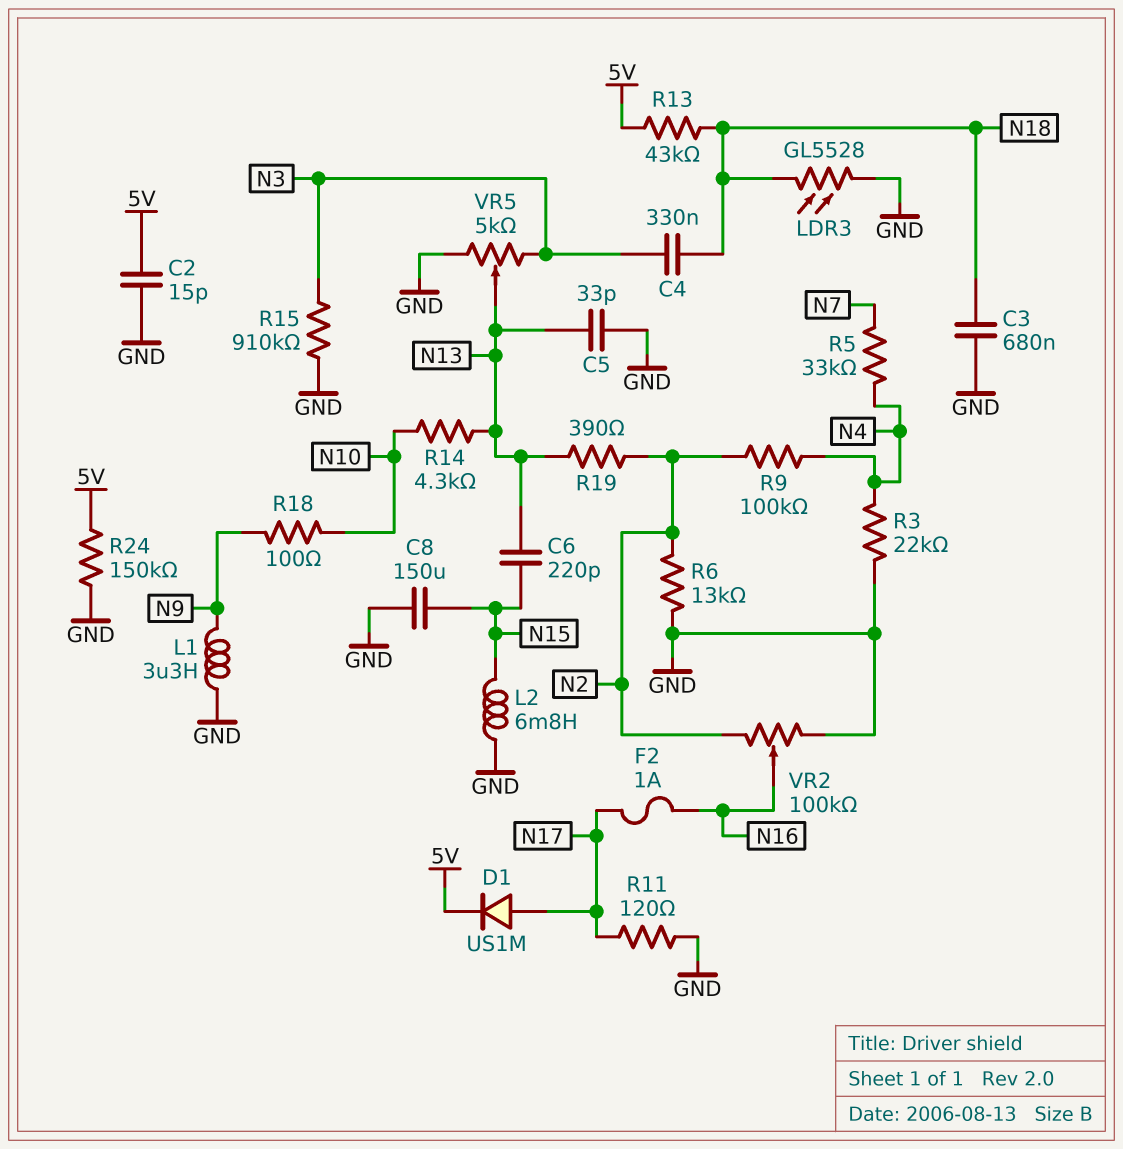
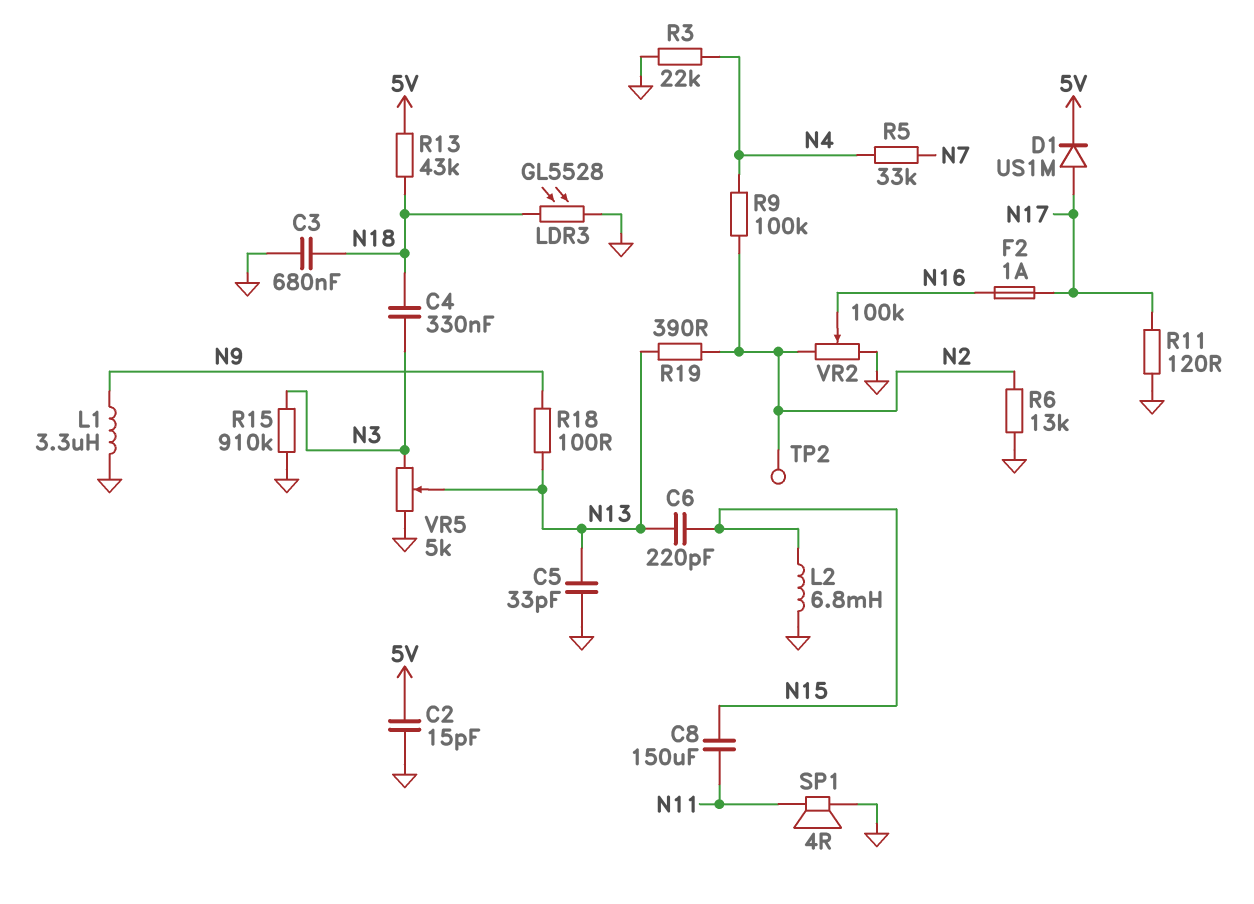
C8: 150uF (GND, N15) -> 150uF (N11, N15)
R14: 4.3k (N10, N13) -> none
R18: 100 (N9, N10) -> 100 (N9, N13)
R24: 150k (5V, GND) -> none
SP1: none -> speaker 4R (GND, N11)
TP2: none -> test point (N2)

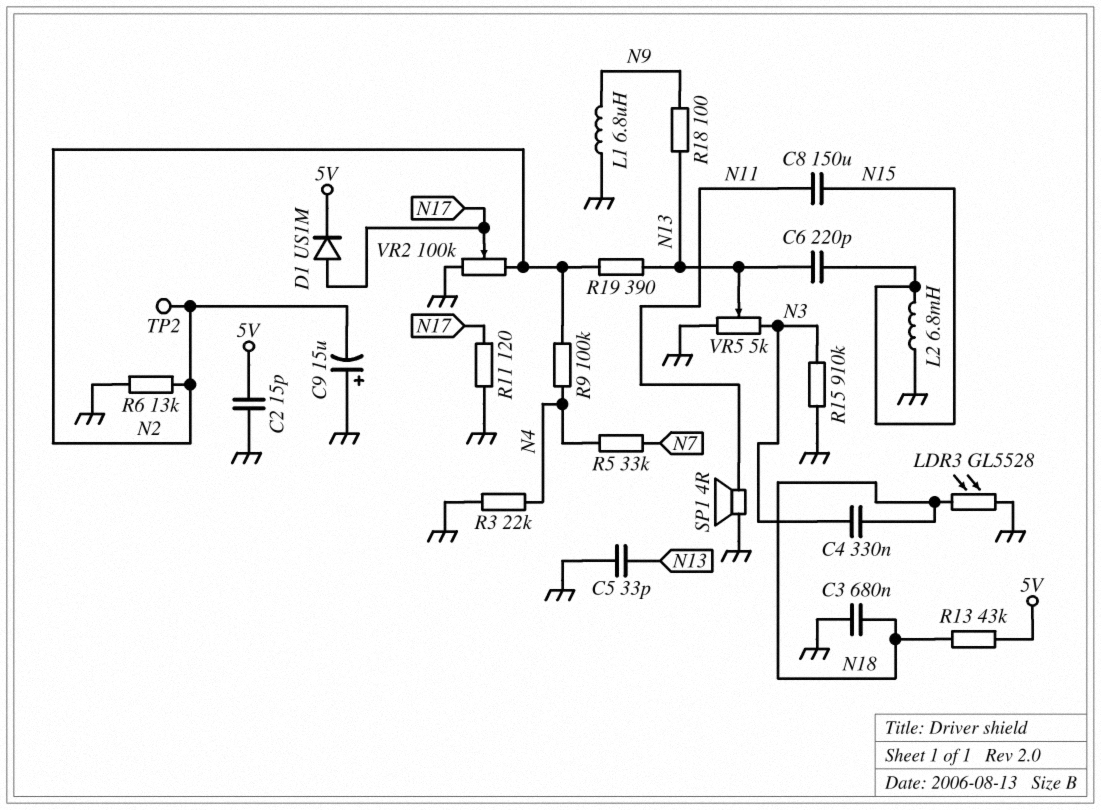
C9: none -> 15uF (plus GND, minus N2)
F2: 1A (N16, N17) -> none
L1: 3.3uH (GND, N9) -> 6.8uH (GND, N9)
VR2: 100k (GND, N2, wiper N16) -> 100k (GND, N2, wiper N17)

